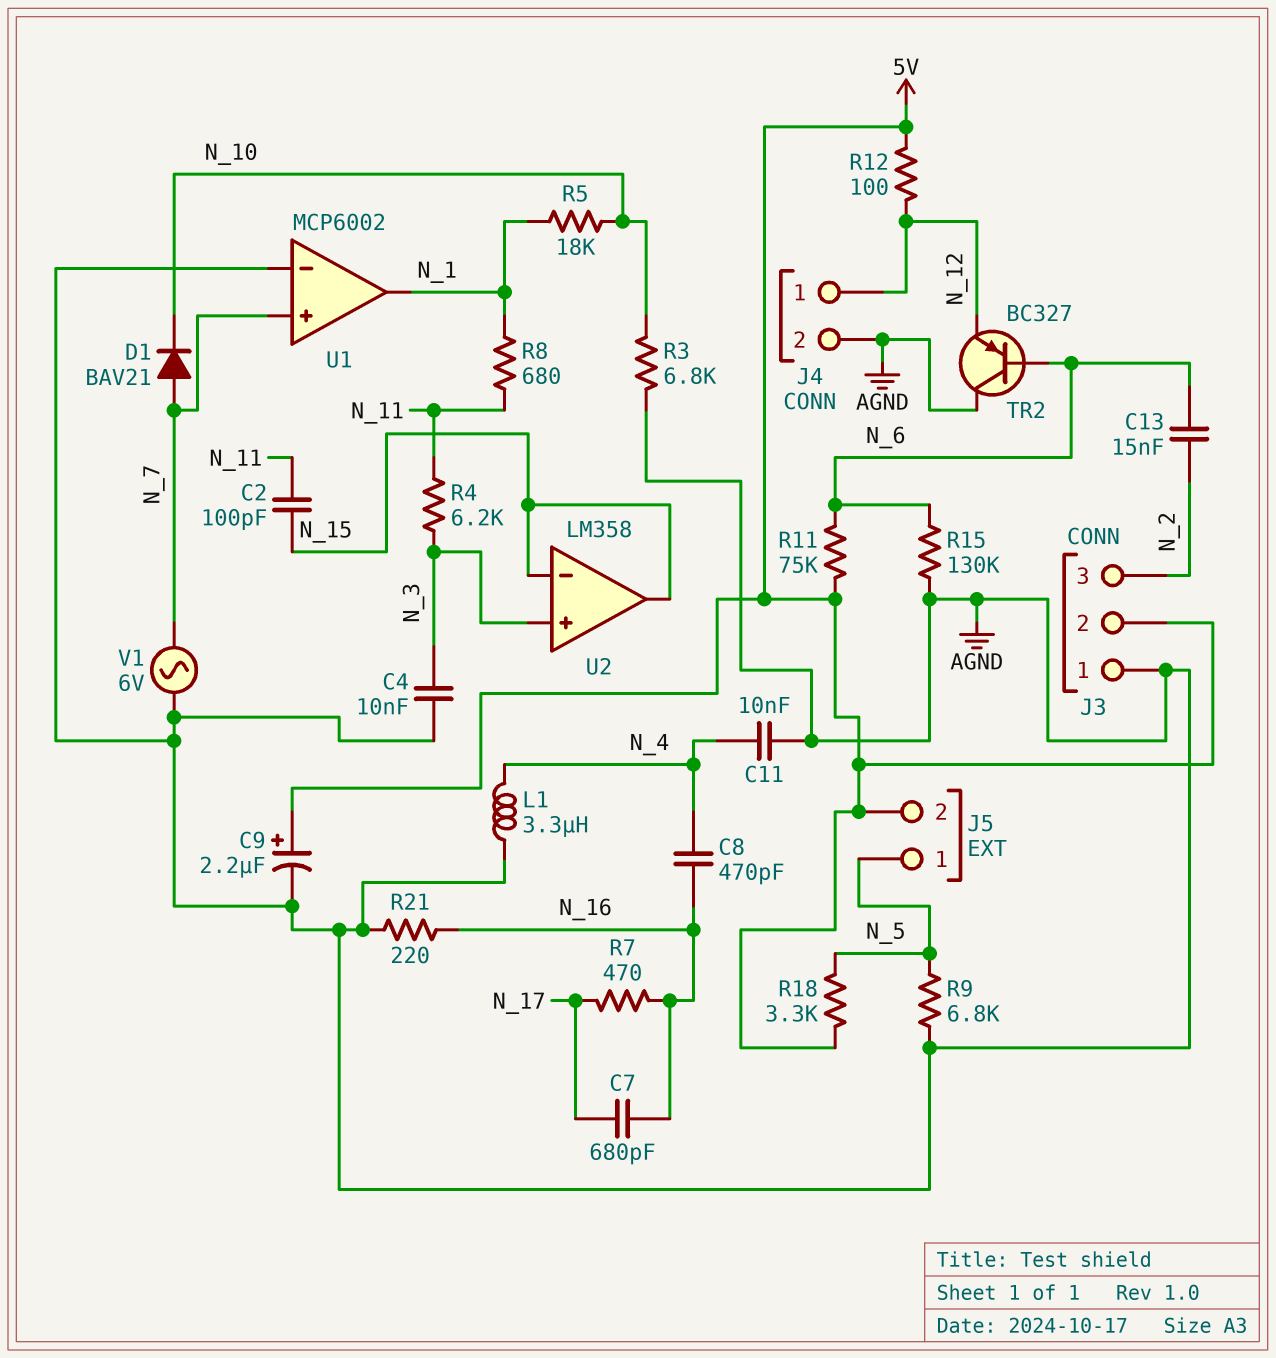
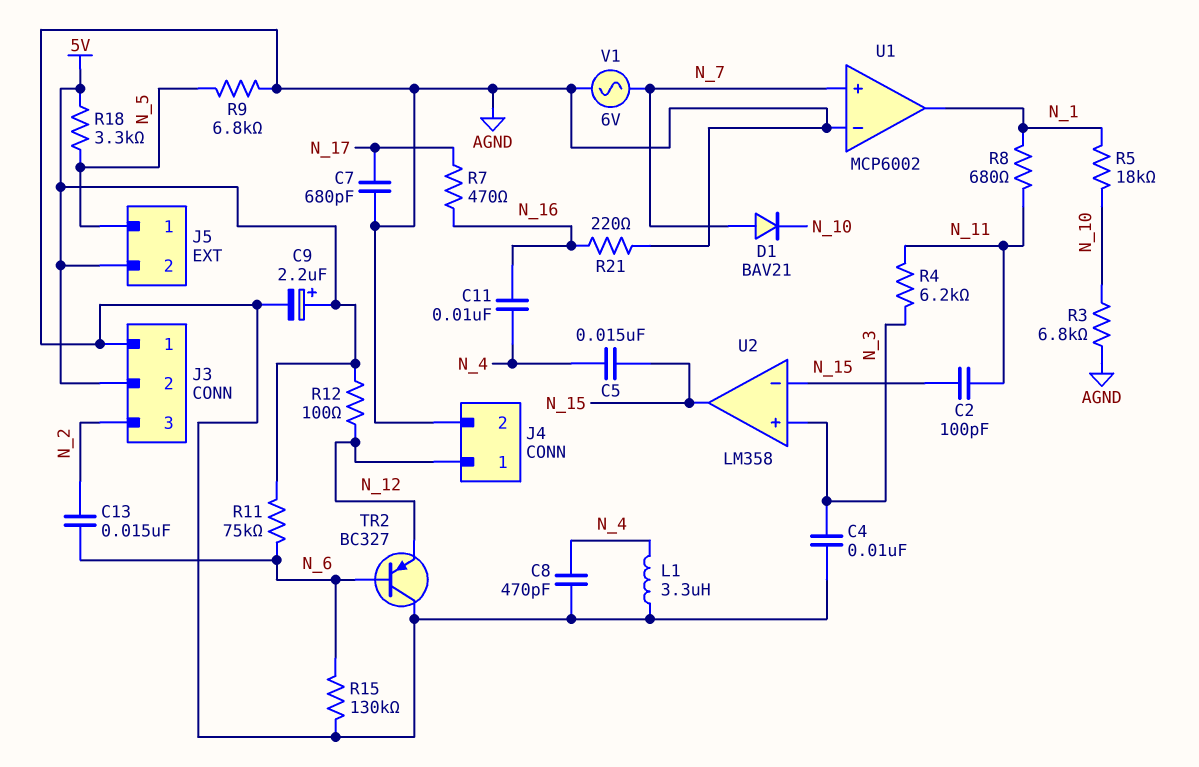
C5: none -> 15nF (N_4, N_15)
C7: 680pF (N_16, N_17) -> 680pF (AGND, N_17)
C8: 470pF (N_4, N_16) -> 470pF (AGND, N_4)
C11: 10nF (AGND, N_4) -> 10nF (N_4, N_16)

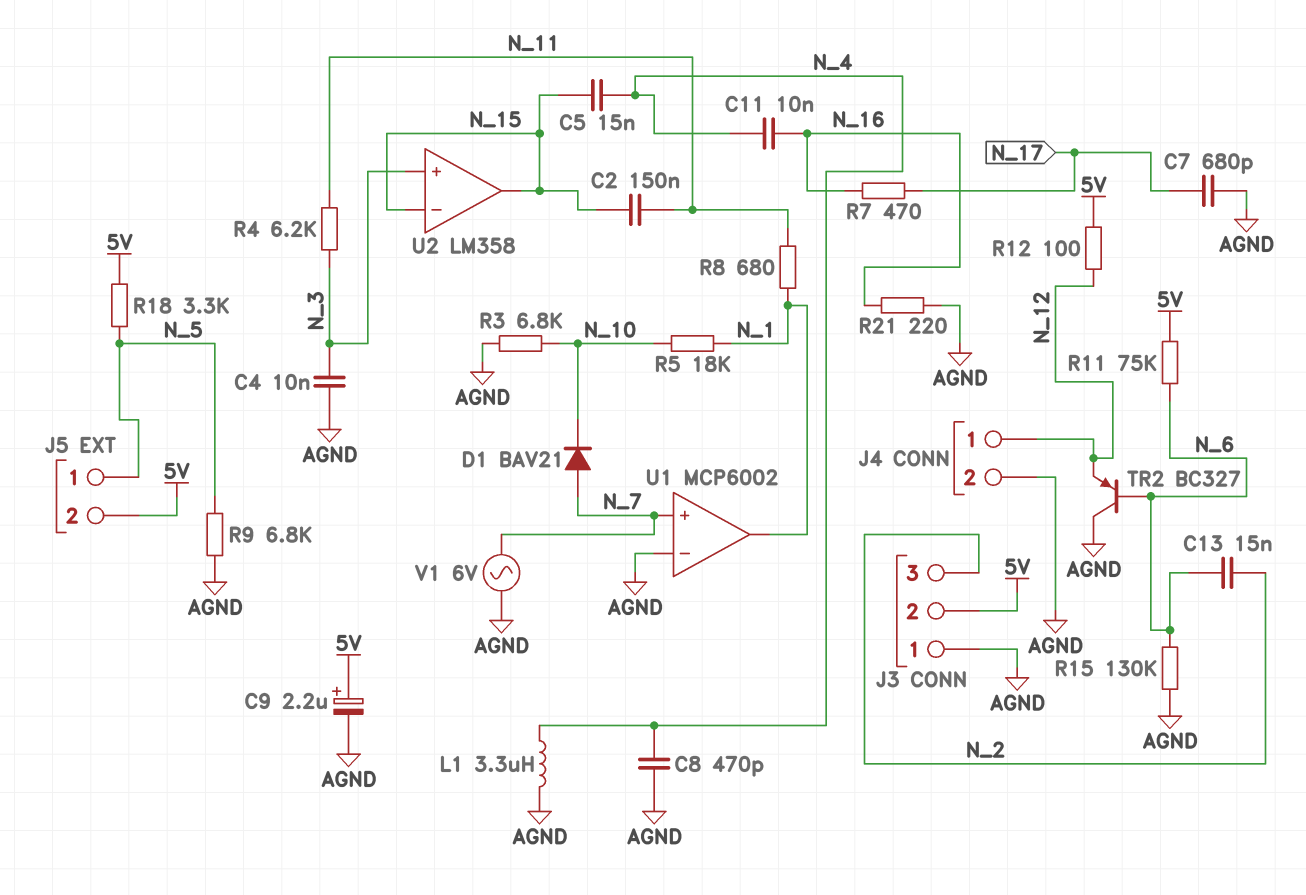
C2: 100pF (N_11, N_15) -> 150nF (N_11, N_15)

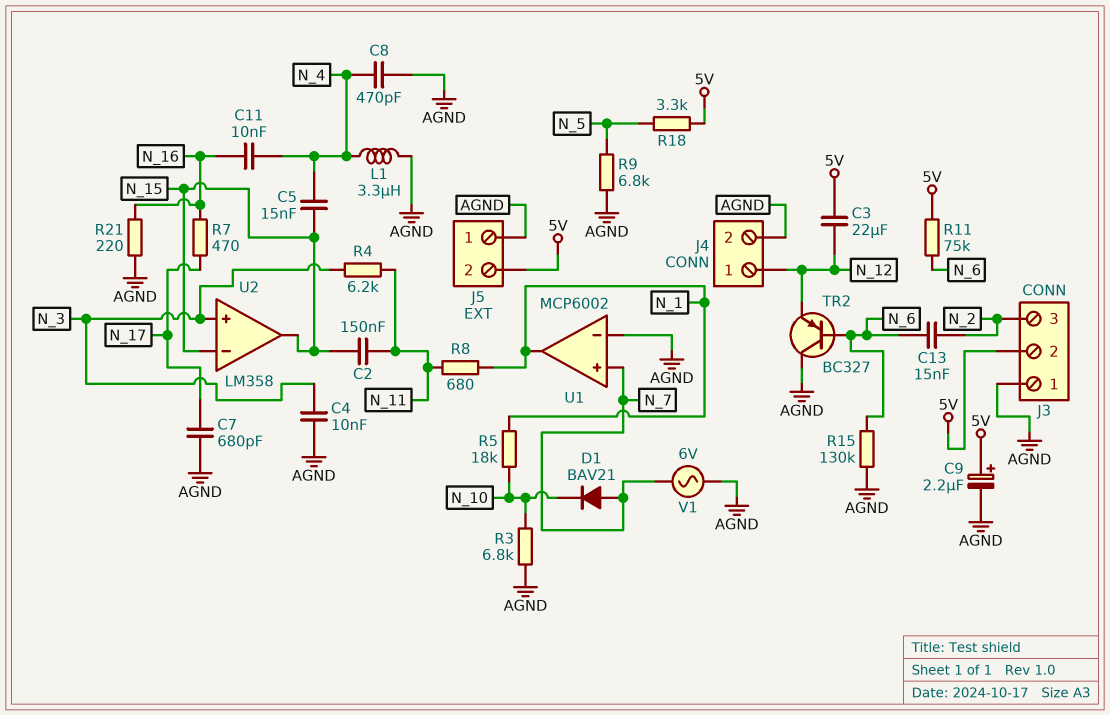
C3: none -> 22uF (5V, N_12)
J5 pin 1: N_5 -> AGND
R12: 100 (5V, N_12) -> none

